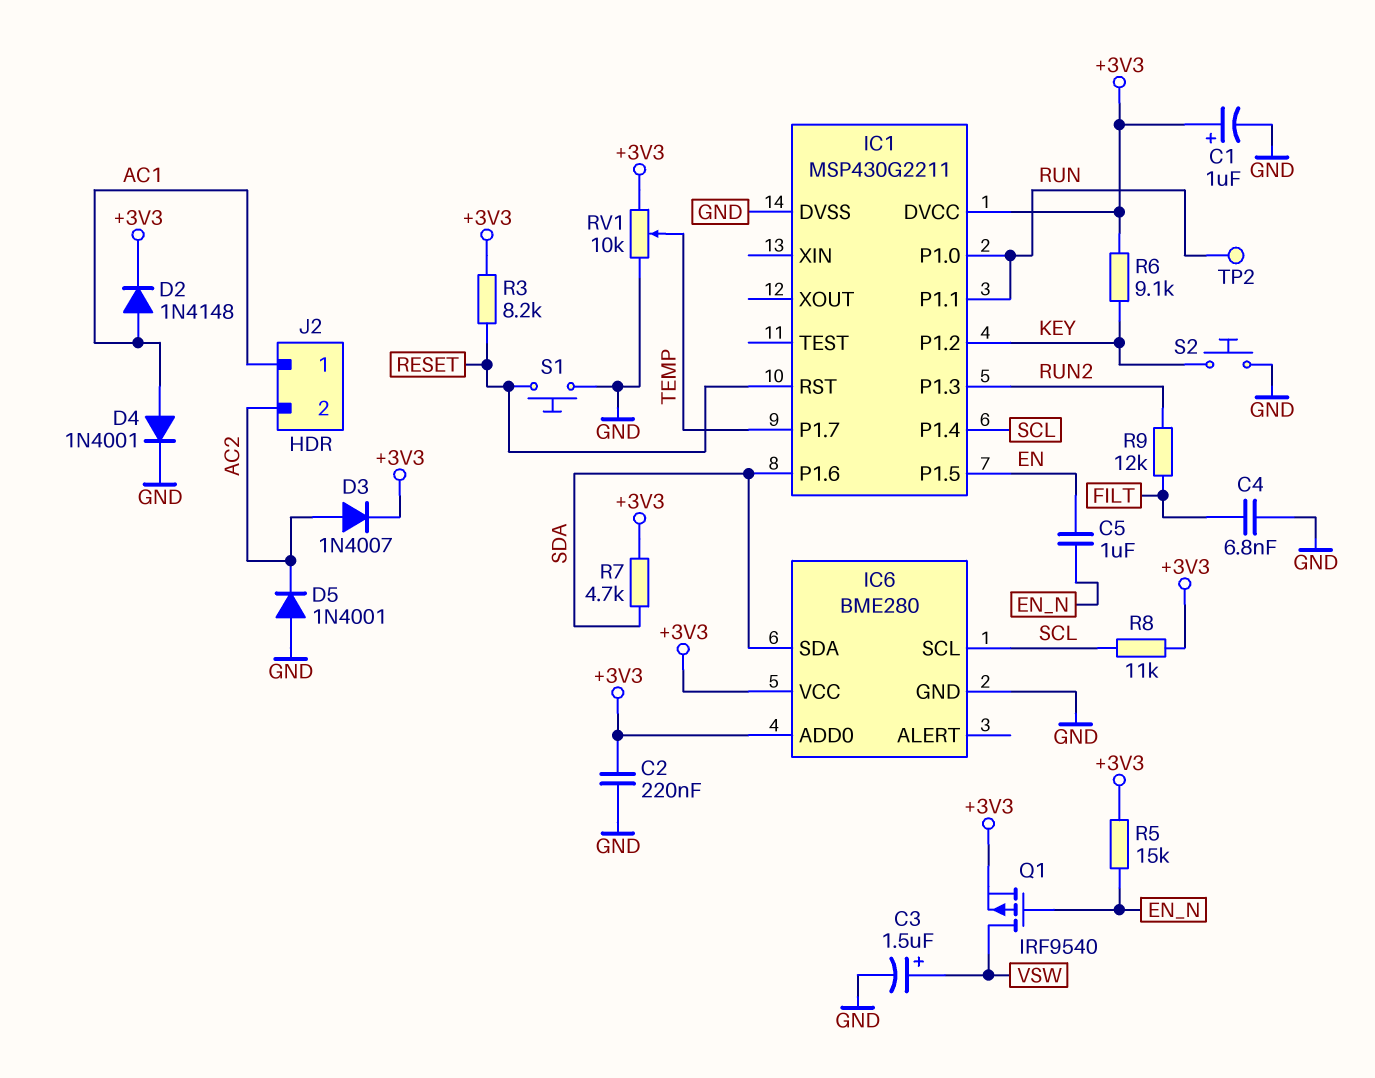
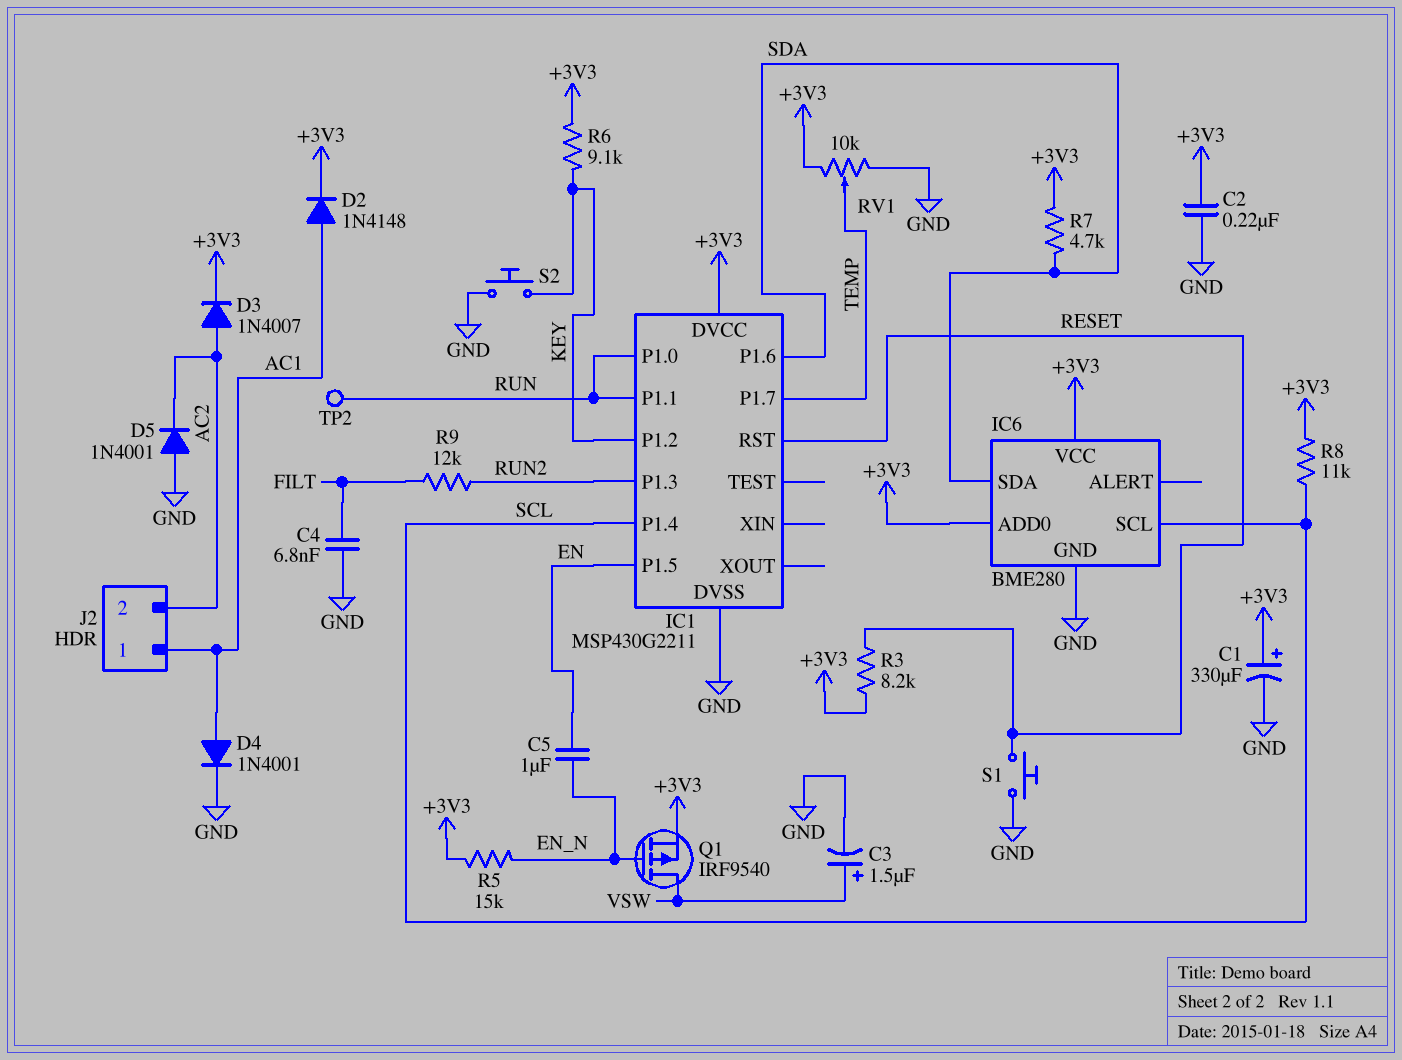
C1: 1uF (plus +3V3, minus GND) -> 330uF (plus +3V3, minus GND)

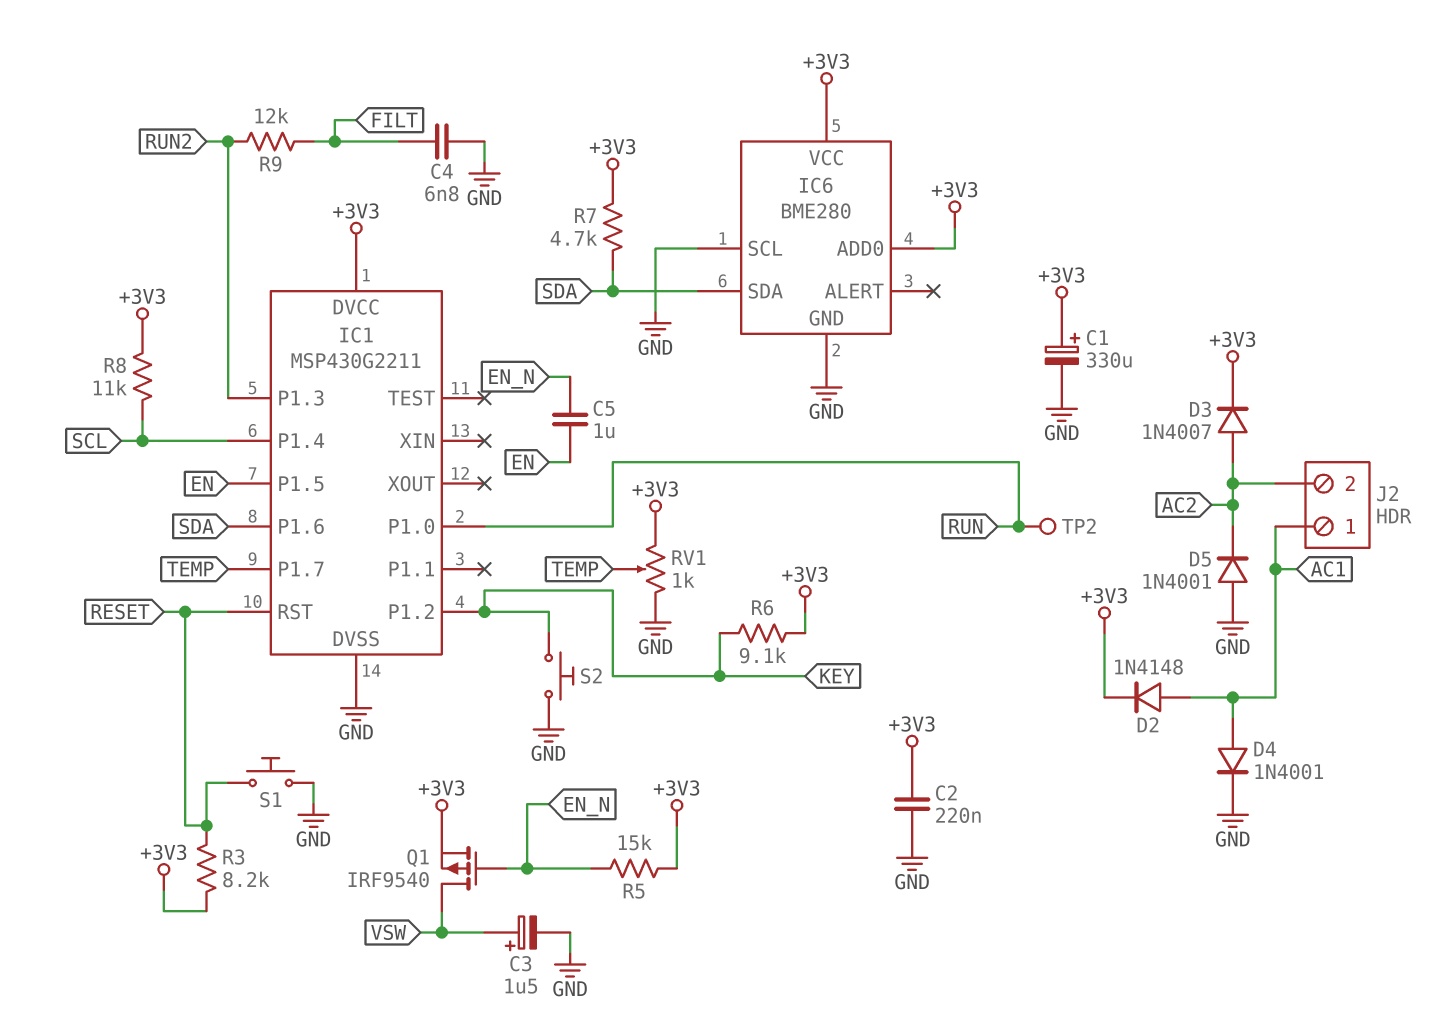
IC1 pin P1.1: RUN -> none
IC6 pin SCL: SCL -> GND
RV1: 10k (+3V3, GND, wiper TEMP) -> 1k (+3V3, GND, wiper TEMP)

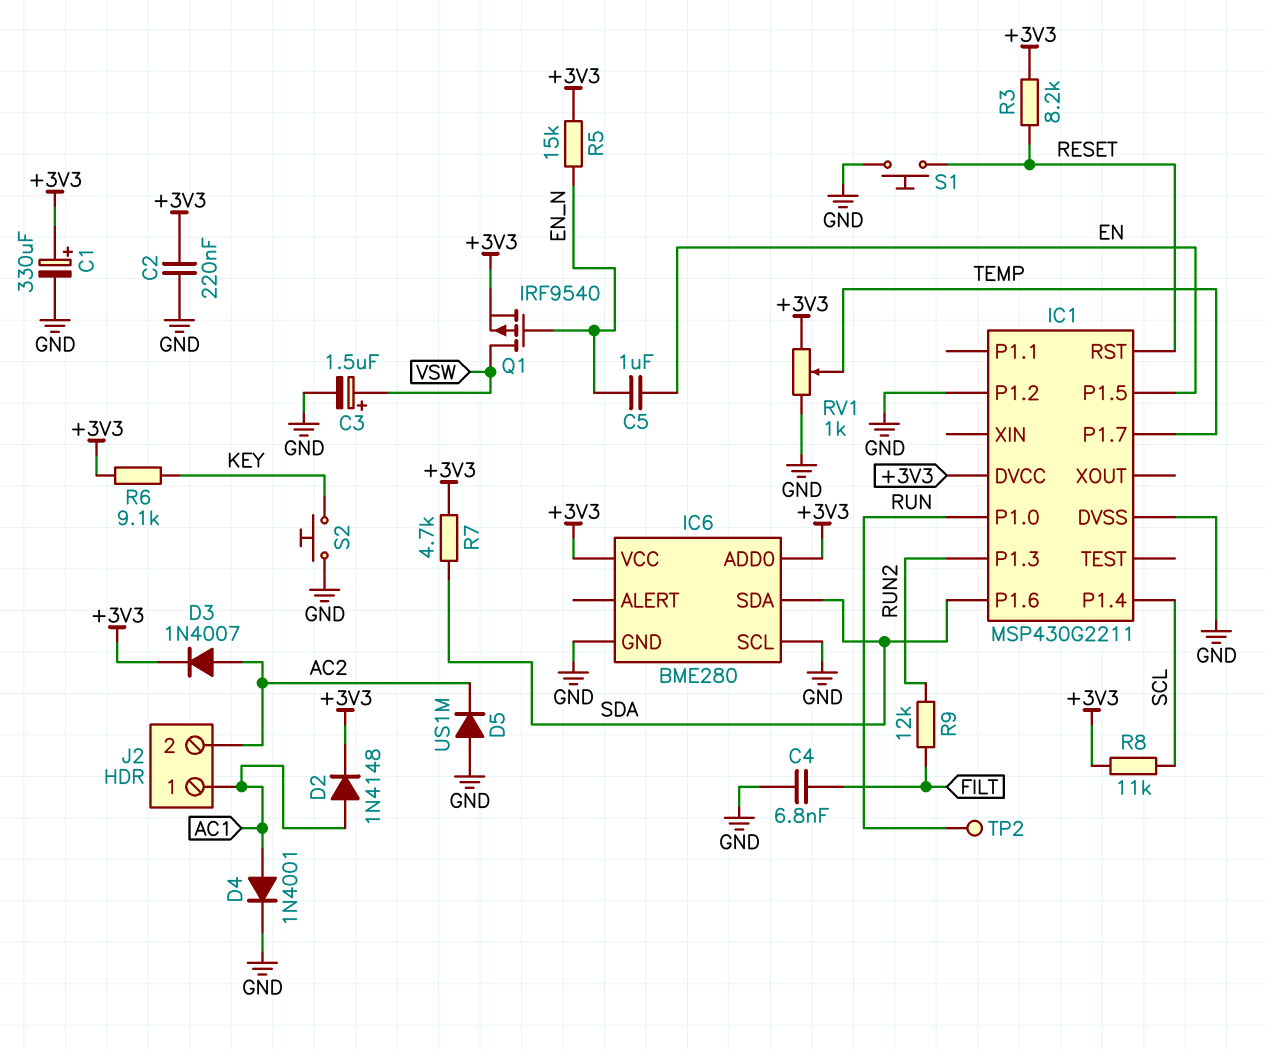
D5: diode 1N4001 (A GND, K AC2) -> diode US1M (A GND, K AC2)
IC1 pin P1.2: KEY -> GND

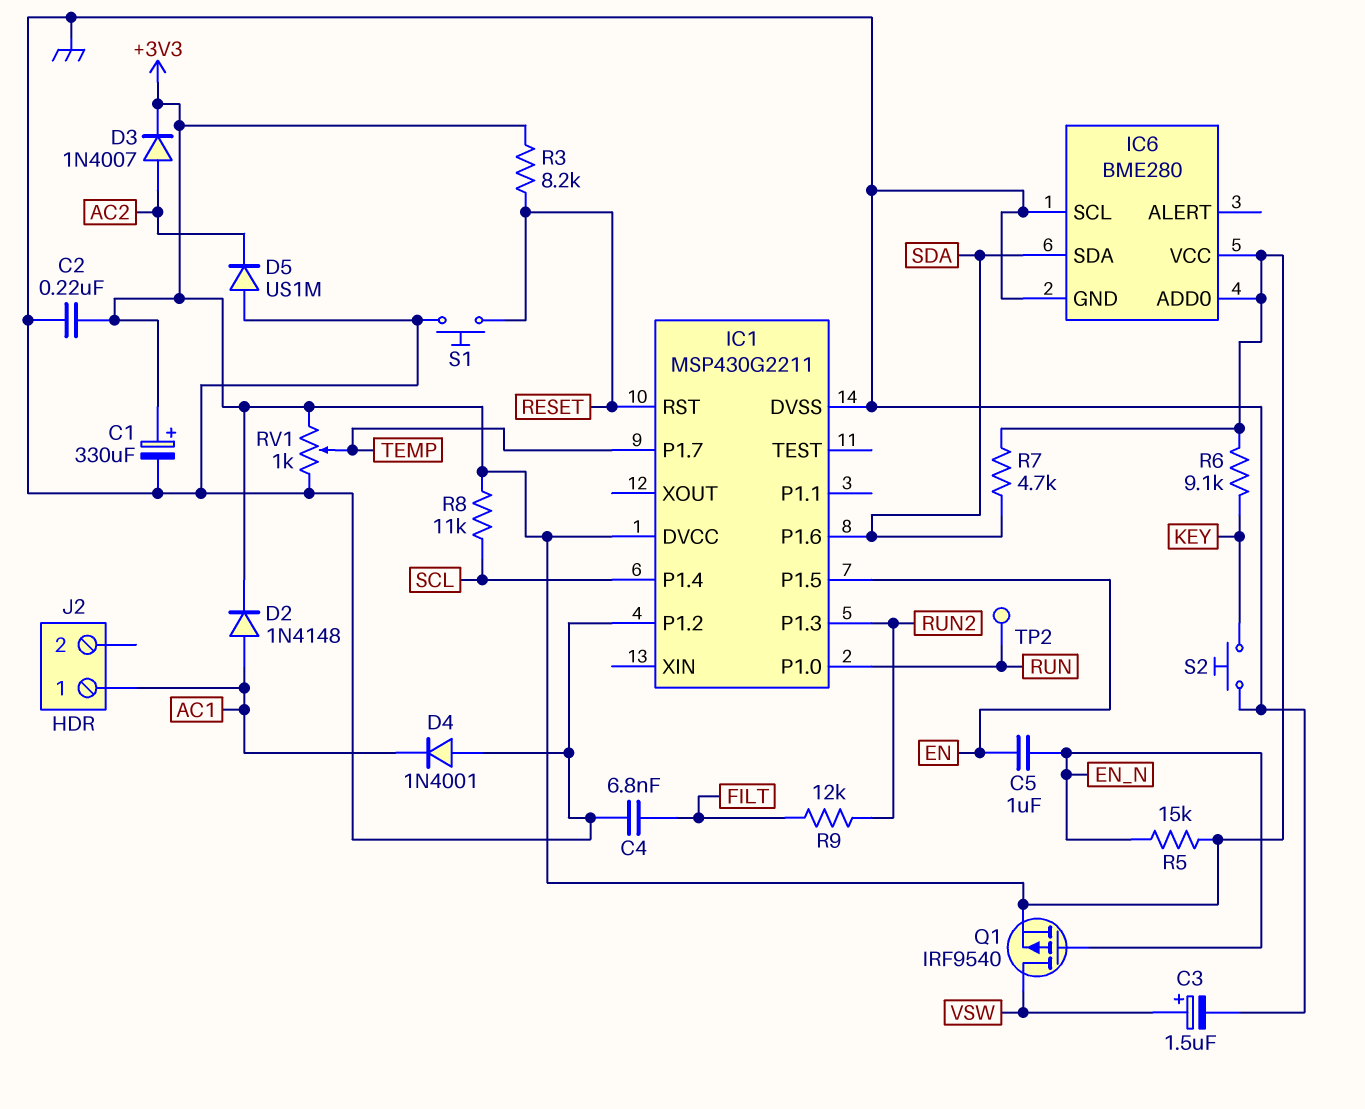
D4: diode 1N4001 (A AC1, K GND) -> diode 1N4001 (A GND, K AC1)
J2 pin 2: AC2 -> none

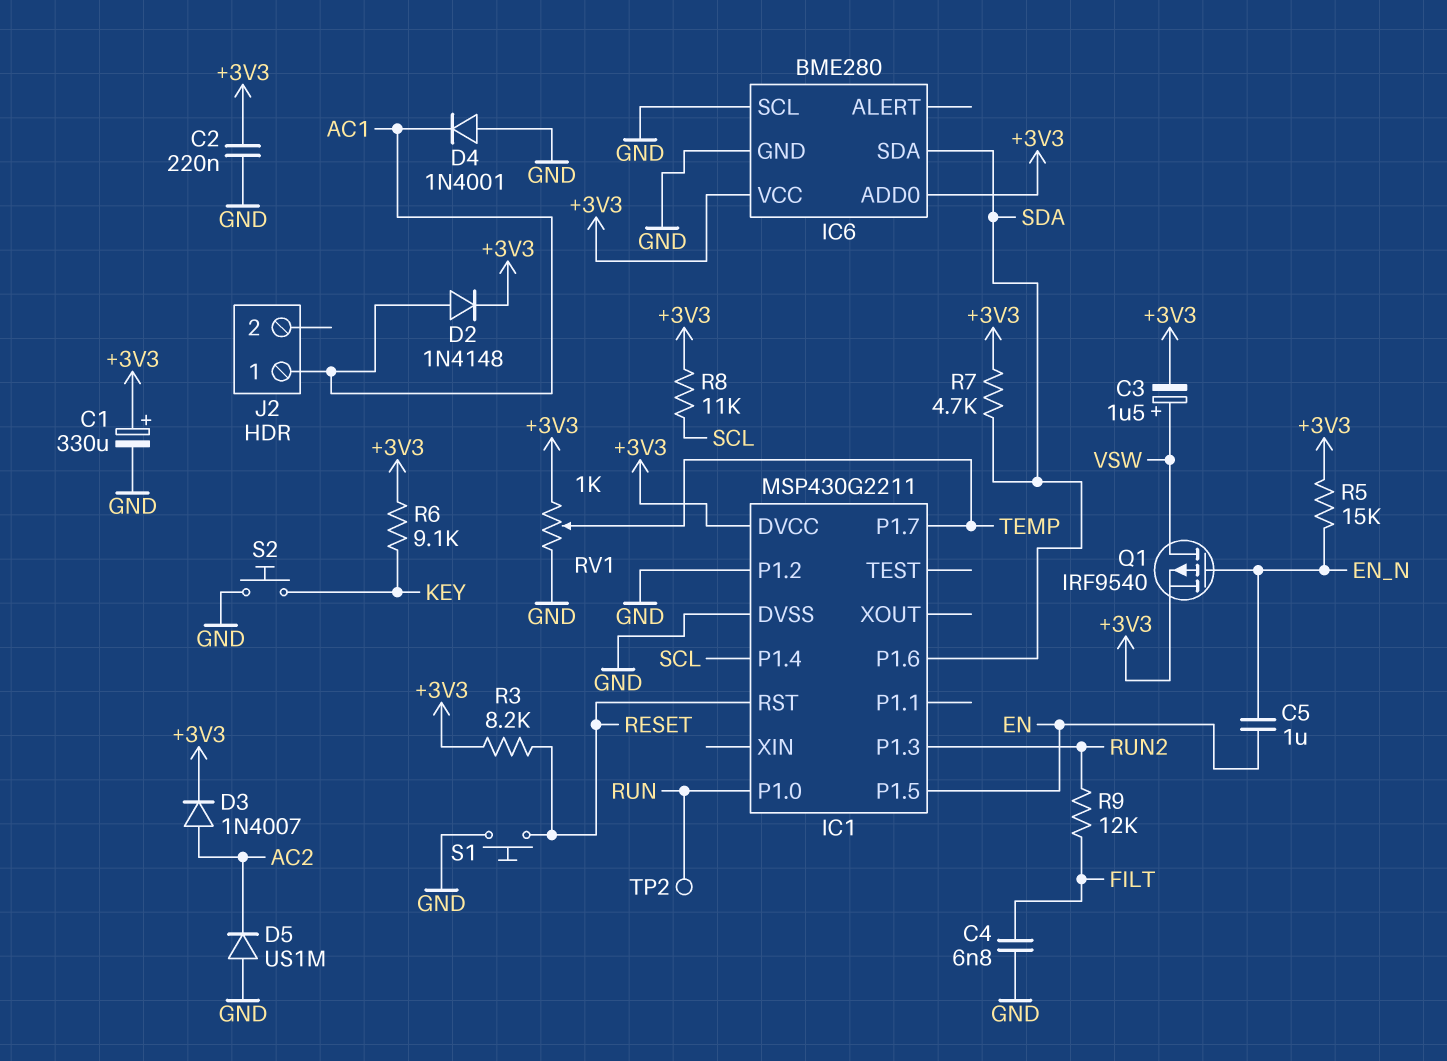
C3: 1.5uF (plus VSW, minus GND) -> 1.5uF (plus VSW, minus +3V3)

